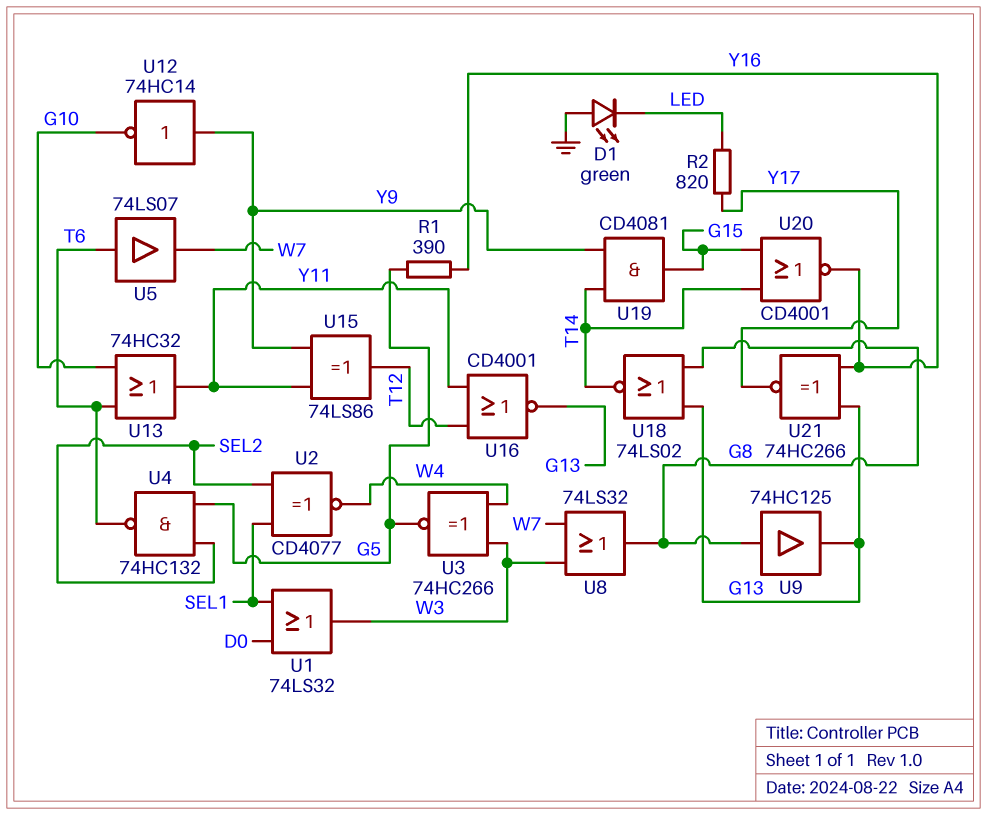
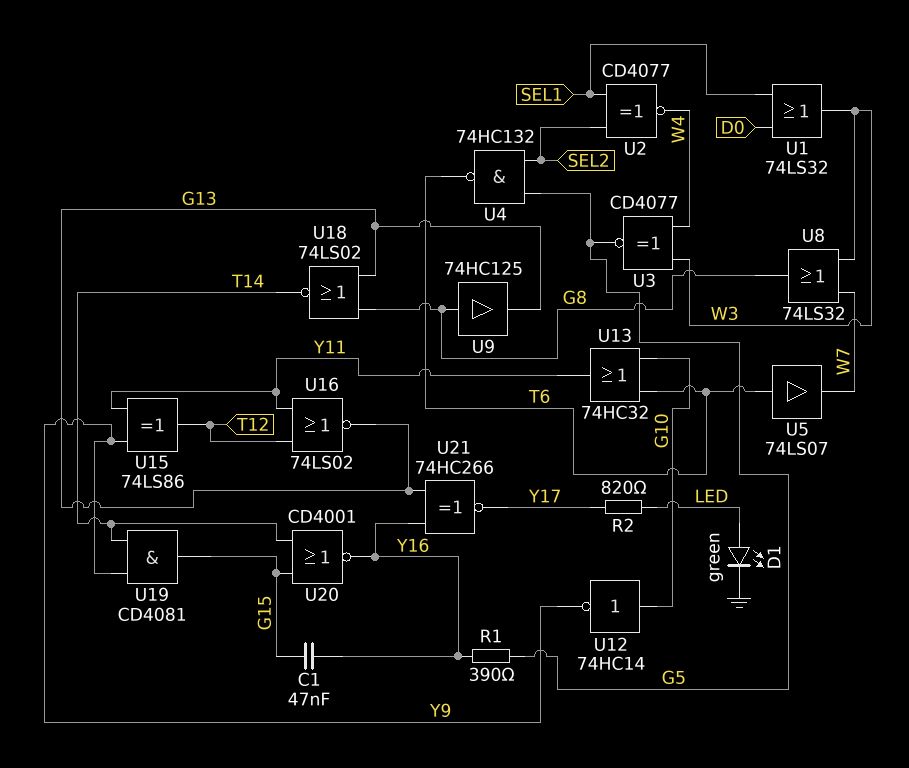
C1: none -> 47nF (G15, Y16)
D1: LED green (A GND, K LED) -> LED green (A LED, K GND)
U3: XNOR 74HC266 (in W3, in W4, out G5) -> XNOR CD4077 (in W3, in W4, out G5)
U12: NOT 74HC14 (in Y9, out G10) -> NOT 74HC14 (in G10, out Y9)
U16: NOR CD4001 (in T12, in Y11, out G13) -> NOR 74LS02 (in T12, in Y11, out G13)

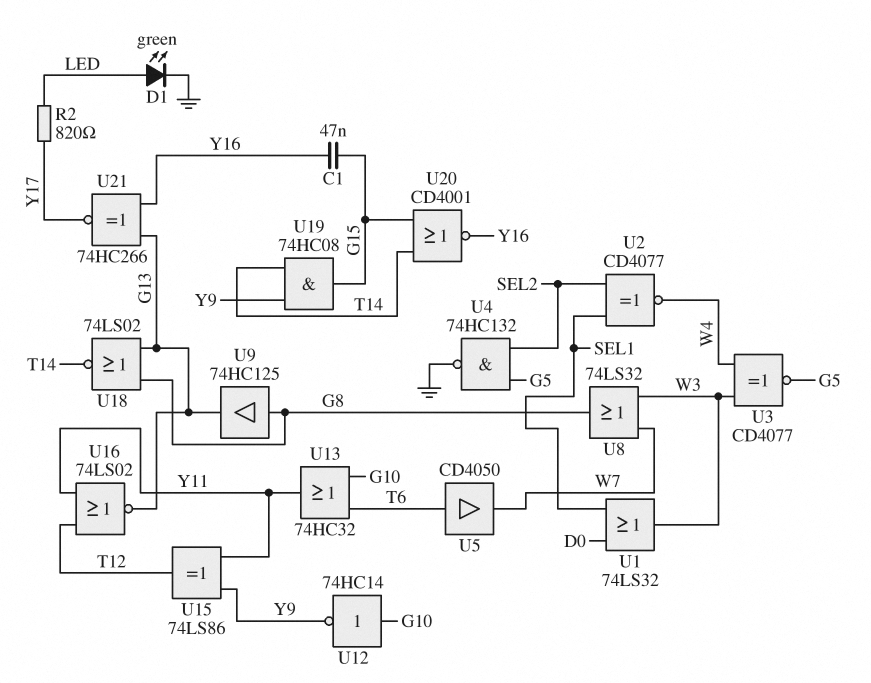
R1: 390 (G5, Y16) -> none
U4: NAND 74HC132 (in G5, in SEL2, out T6) -> NAND 74HC132 (in G5, in SEL2, out GND)
U5: buffer 74LS07 (in T6, out W7) -> buffer CD4050 (in T6, out W7)
U19: AND CD4081 (in T14, in Y9, out G15) -> AND 74HC08 (in T14, in Y9, out G15)

